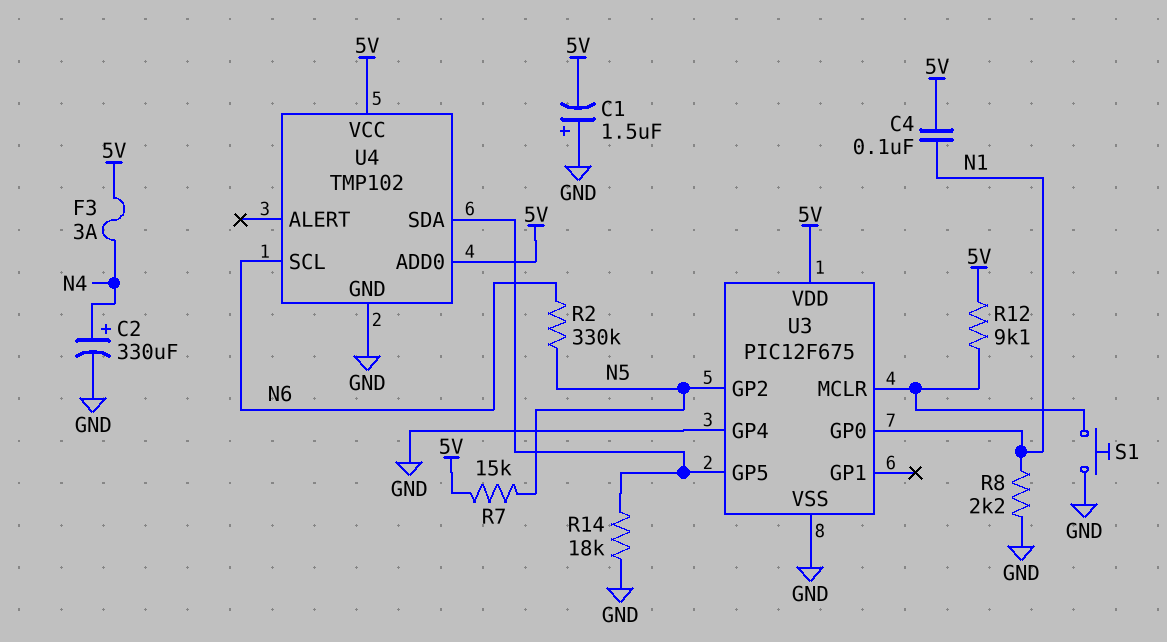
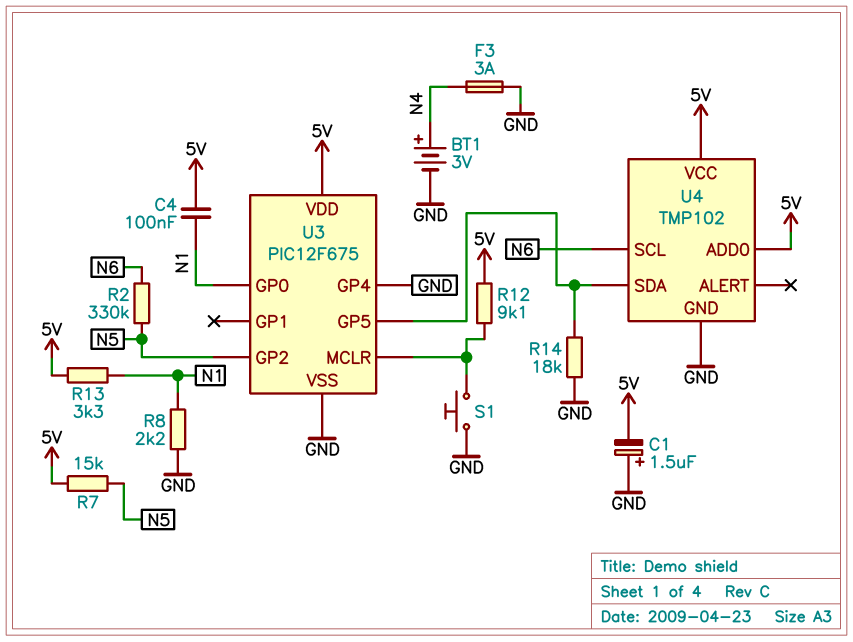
BT1: none -> 3V (plus N4, minus GND)
C2: 330uF (plus N4, minus GND) -> none
F3: 3A (5V, N4) -> 3A (GND, N4)
R13: none -> 3.3k (5V, N1)

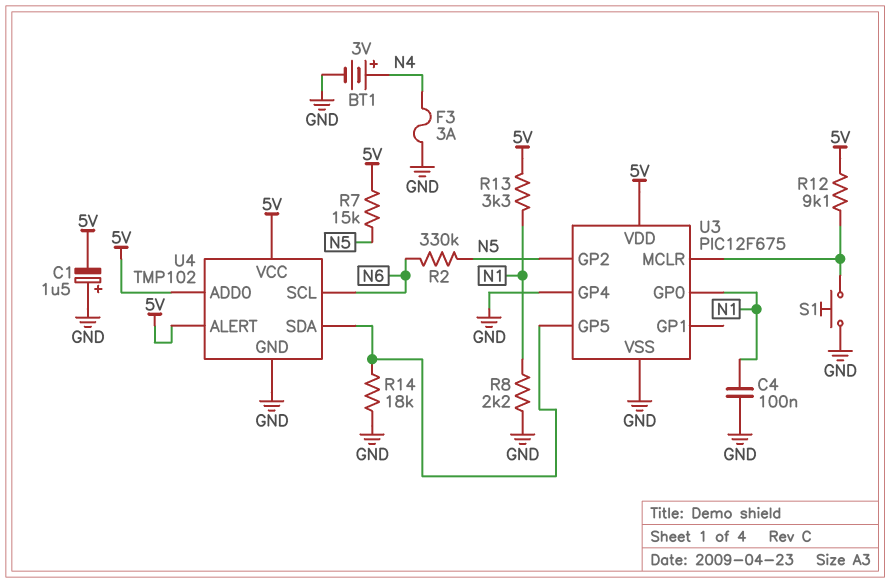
C4: 100nF (5V, N1) -> 100nF (GND, N1)
U4 pin ALERT: none -> 5V

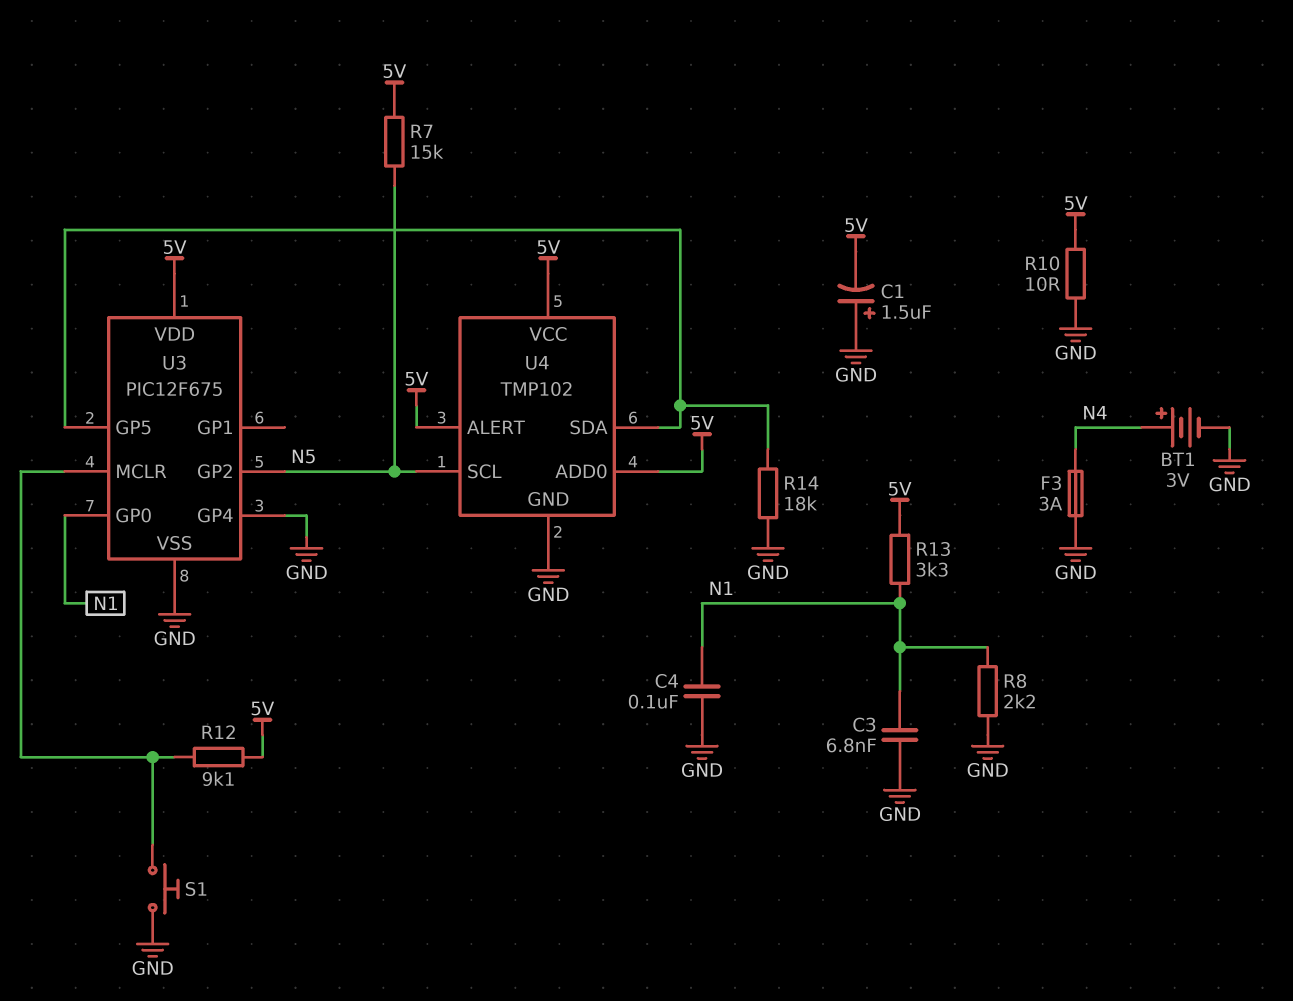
C3: none -> 6.8nF (GND, N1)
R2: 330k (N5, N6) -> none
R10: none -> 10 (5V, GND)
U4 pin SCL: N6 -> N5

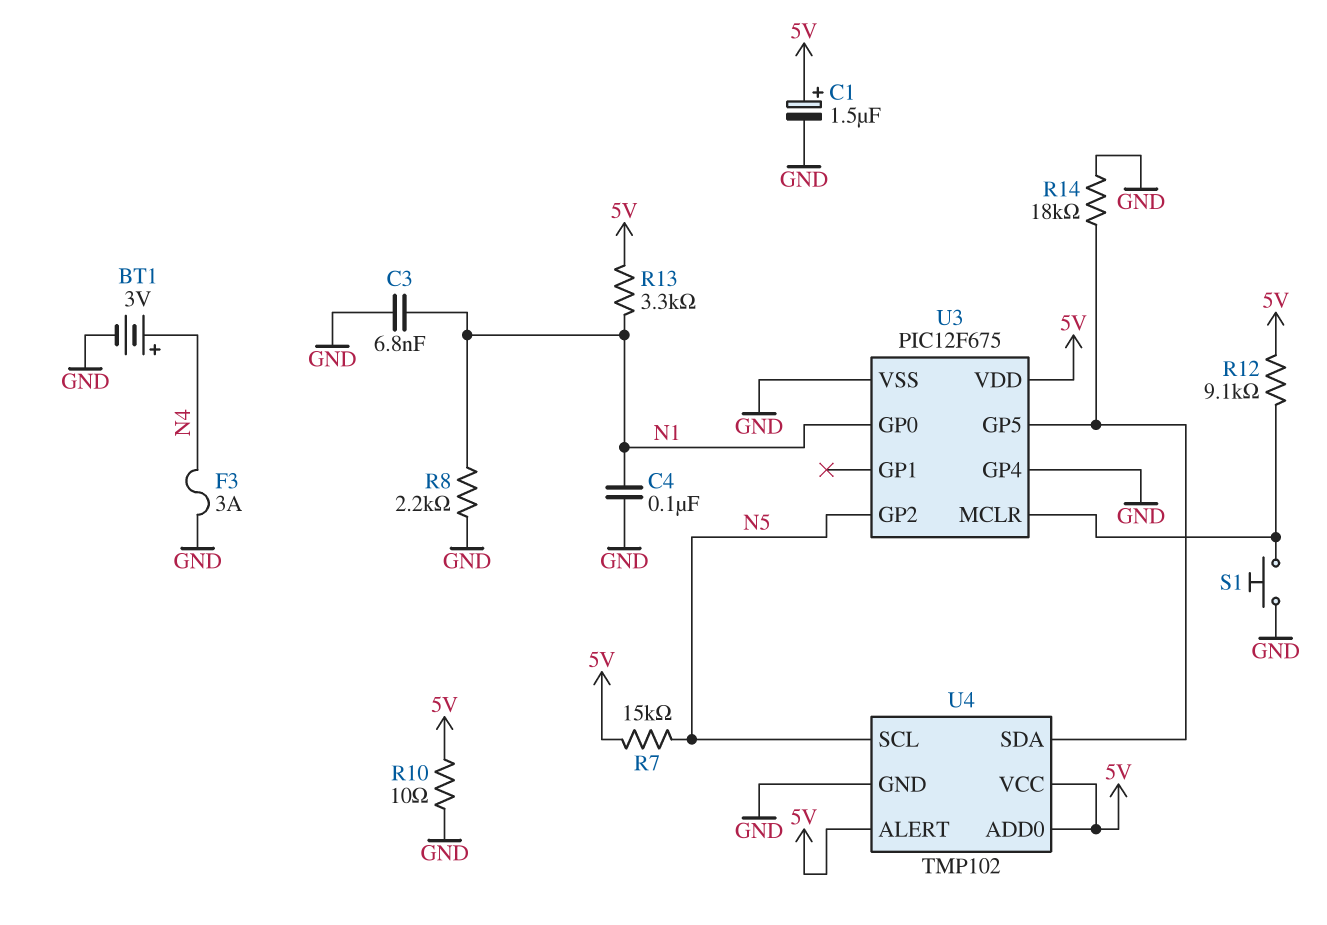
C1: 1.5uF (plus GND, minus 5V) -> 1.5uF (plus 5V, minus GND)

